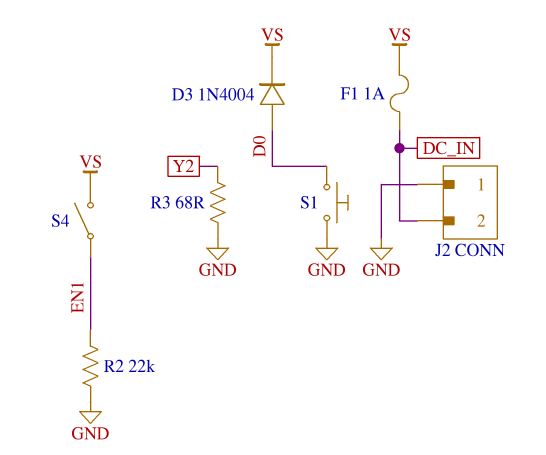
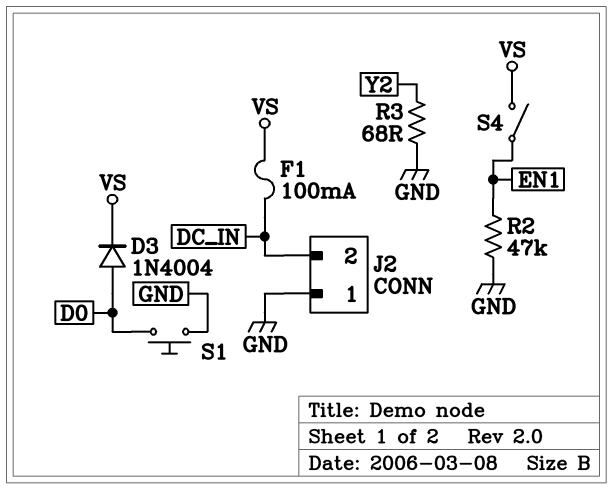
F1: 1A (DC_IN, VS) -> 100mA (DC_IN, VS)
R2: 22k (EN1, GND) -> 47k (EN1, GND)

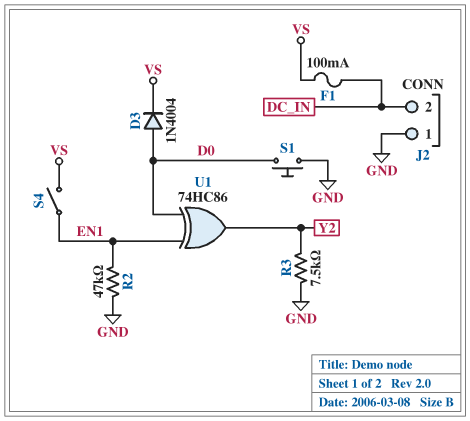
R3: 68 (GND, Y2) -> 7.5k (GND, Y2)
U1: none -> XOR 74HC86 (in D0, in EN1, out Y2)

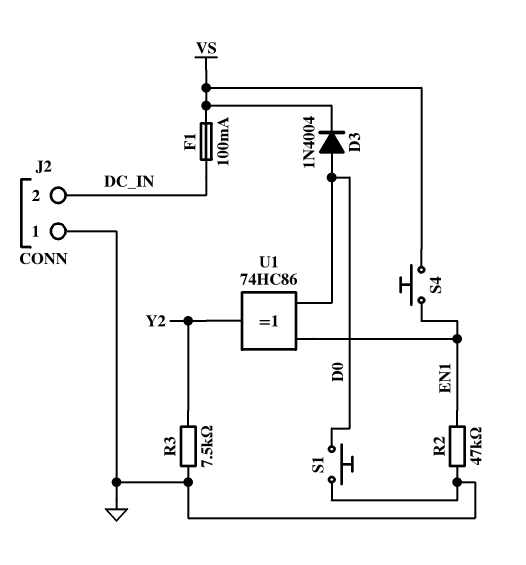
S4: switch (EN1, VS) -> button (EN1, VS)

